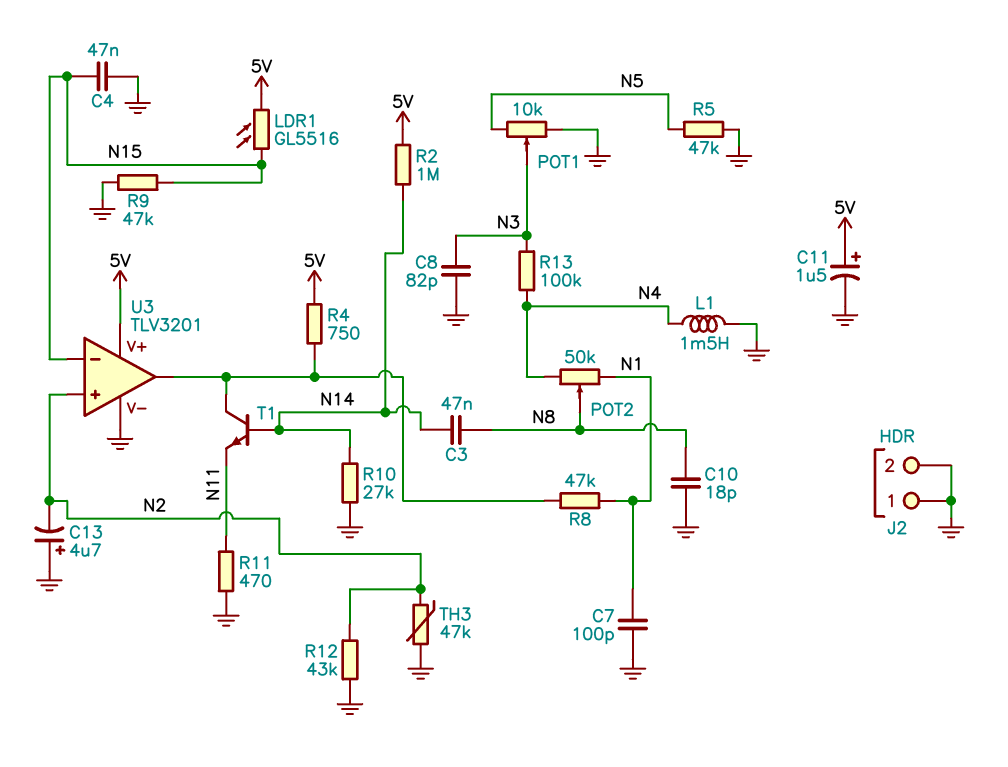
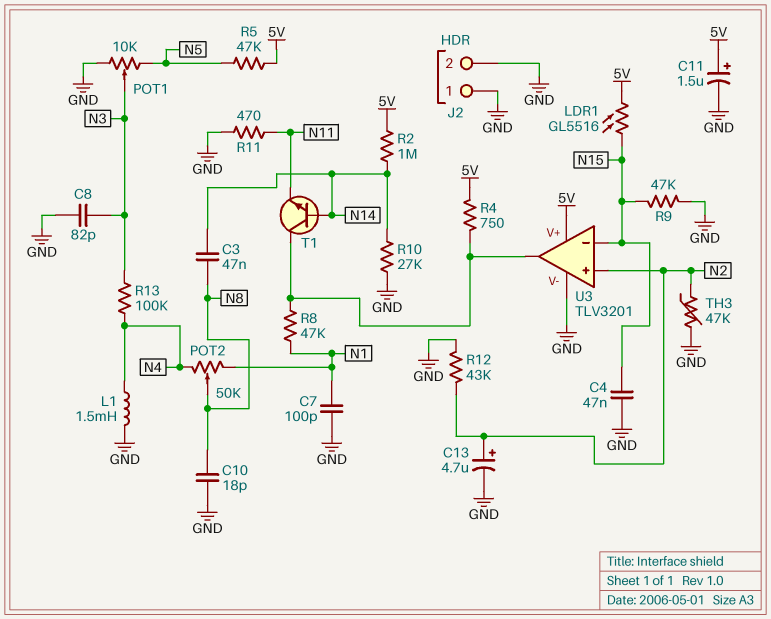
C13: 4.7uF (plus GND, minus N2) -> 4.7uF (plus N2, minus GND)
R5: 47k (GND, N5) -> 47k (5V, N5)

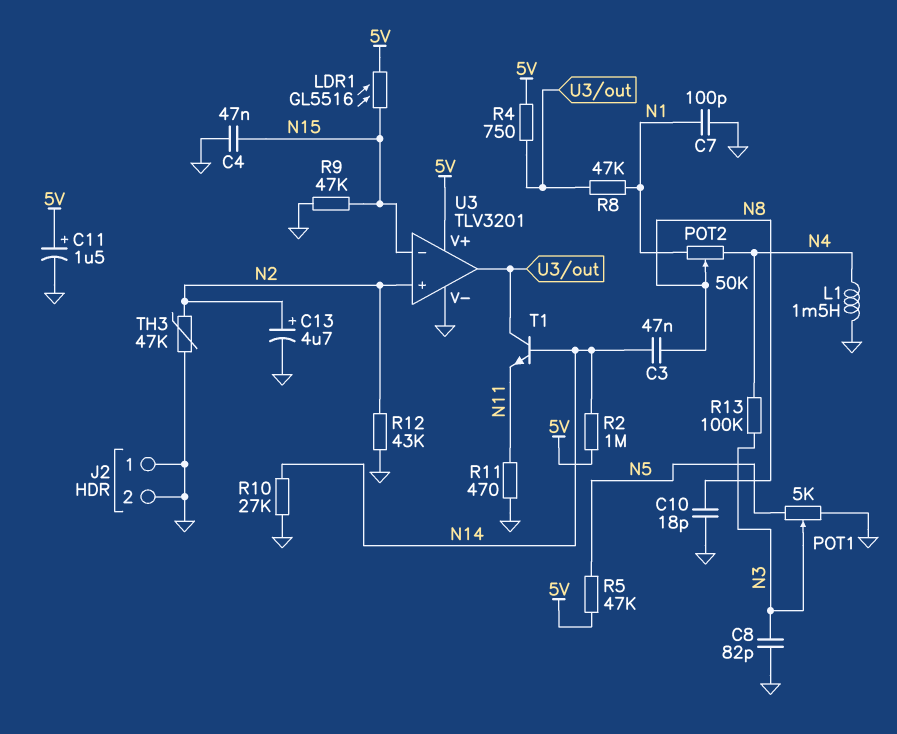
POT1: 10k (GND, N5, wiper N3) -> 5k (GND, N5, wiper N3)

